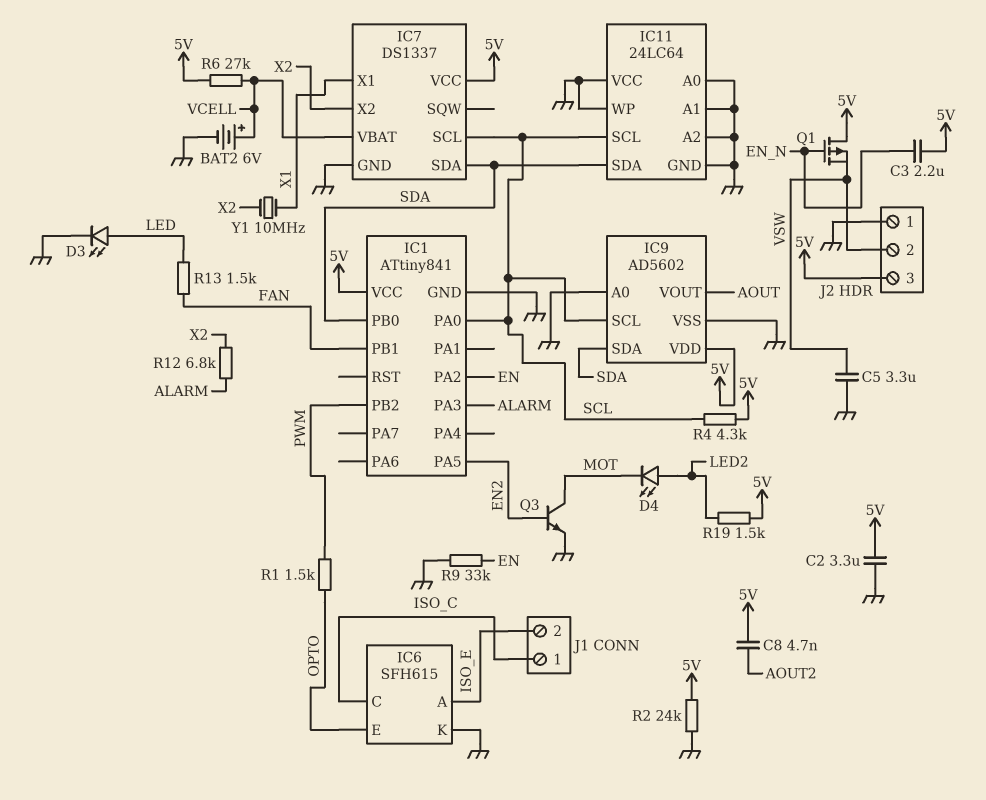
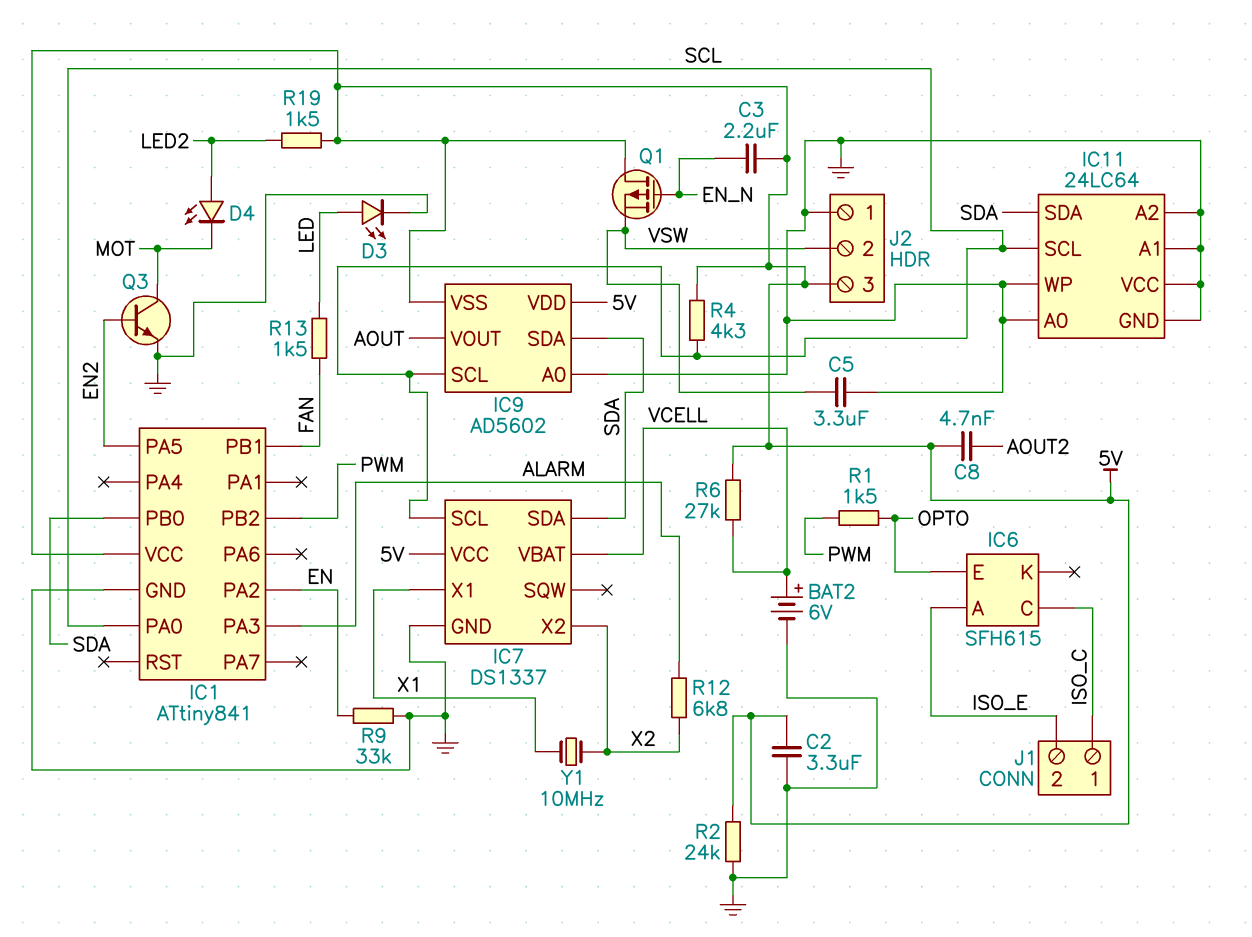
IC6 pin K: GND -> none
IC9 pin VSS: GND -> 5V

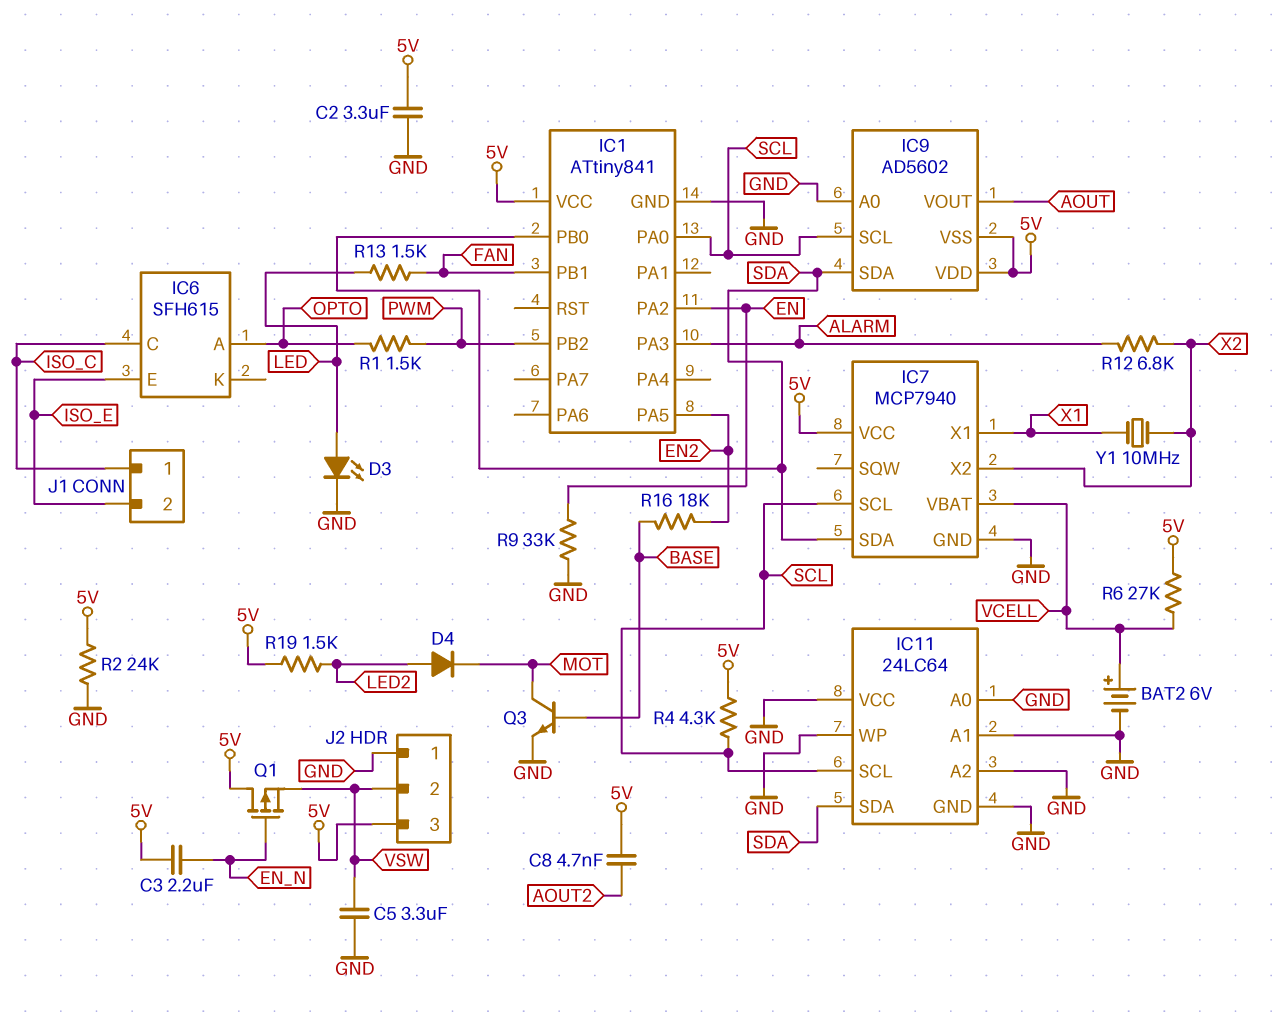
D4: LED (A LED2, K MOT) -> diode (A LED2, K MOT)
IC6 pin A: ISO_E -> OPTO
IC6 pin E: OPTO -> ISO_E
IC7: DS1337 -> MCP7940
Q3: NPN (B EN2, C MOT, E GND) -> NPN (B BASE, C MOT, E GND)
R16: none -> 18k (BASE, EN2)

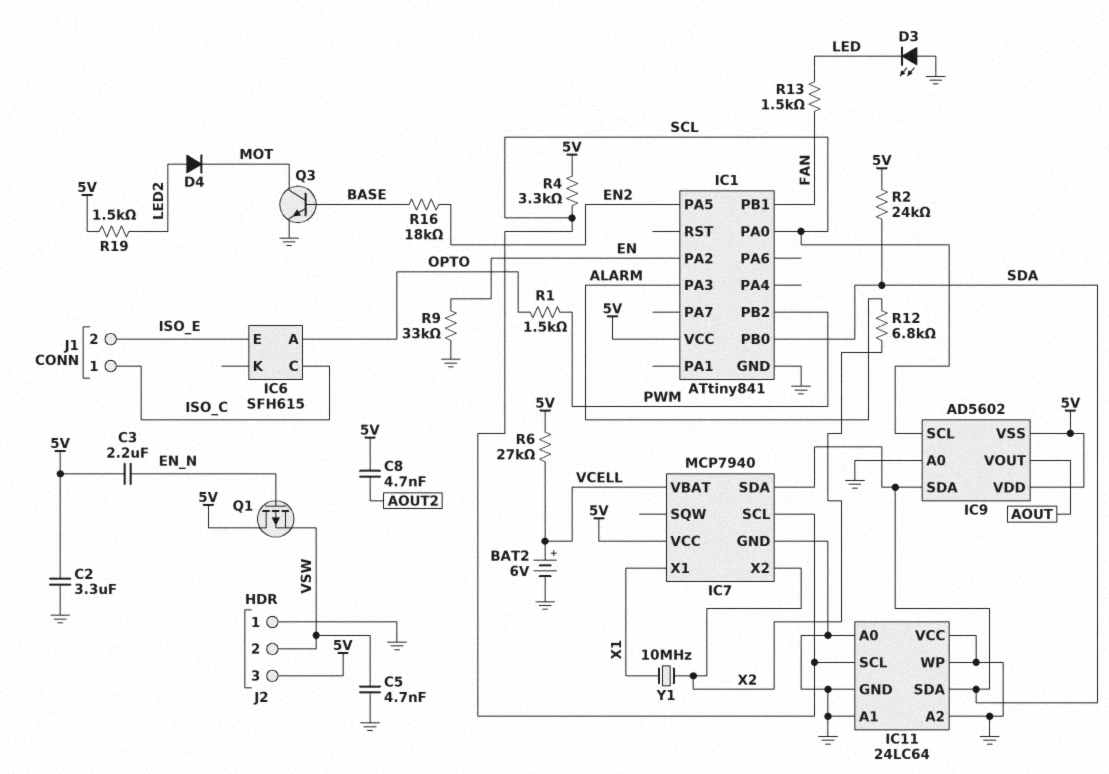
C5: 3.3uF (GND, VSW) -> 4.7nF (GND, VSW)
D3: LED (A LED, K GND) -> LED (A GND, K LED)
R2: 24k (5V, GND) -> 24k (5V, SDA)
R4: 4.3k (5V, SCL) -> 3.3k (5V, SCL)

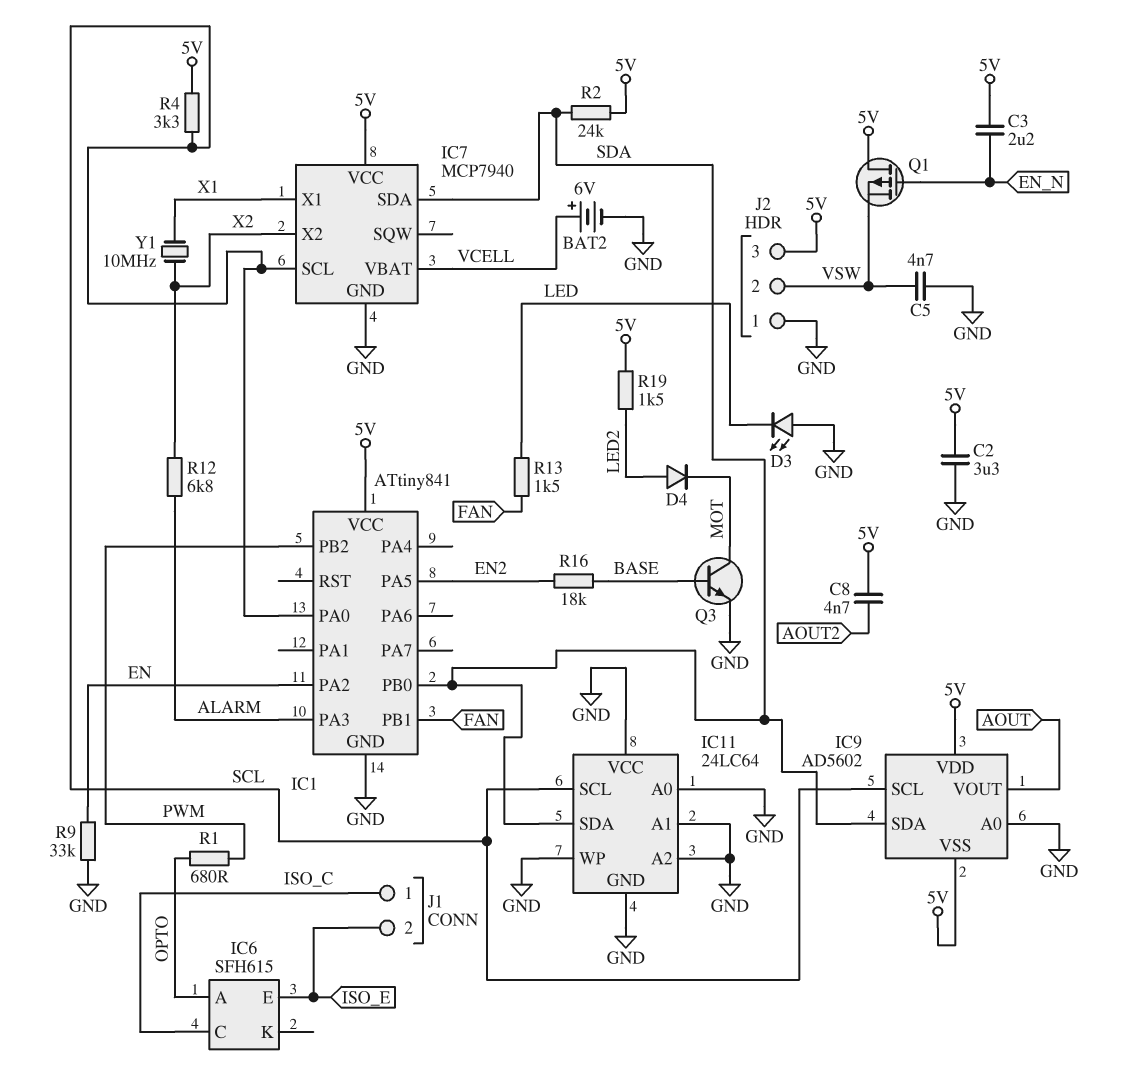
R1: 1.5k (OPTO, PWM) -> 680 (OPTO, PWM)
R6: 27k (5V, VCELL) -> none

